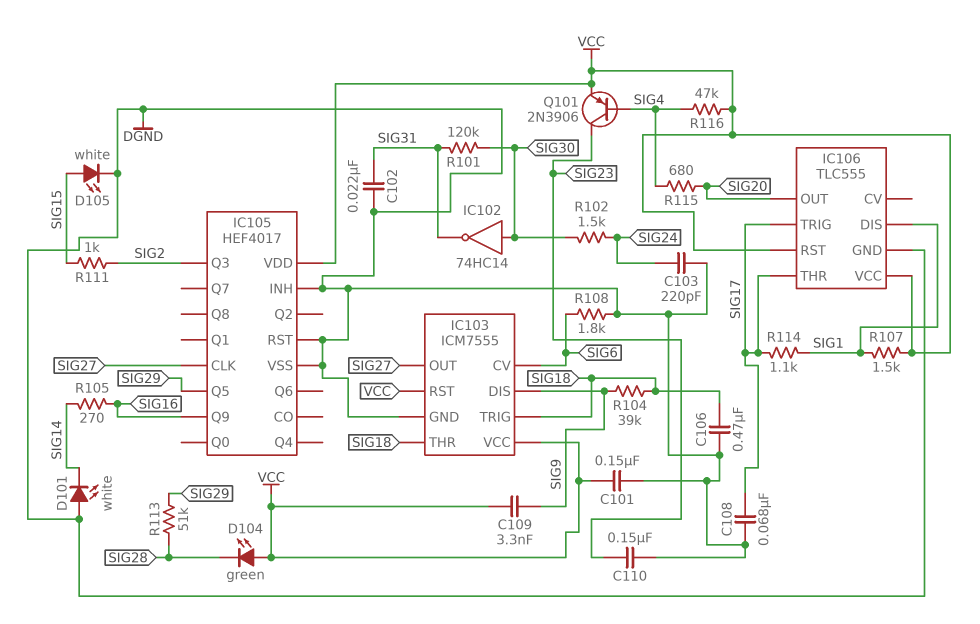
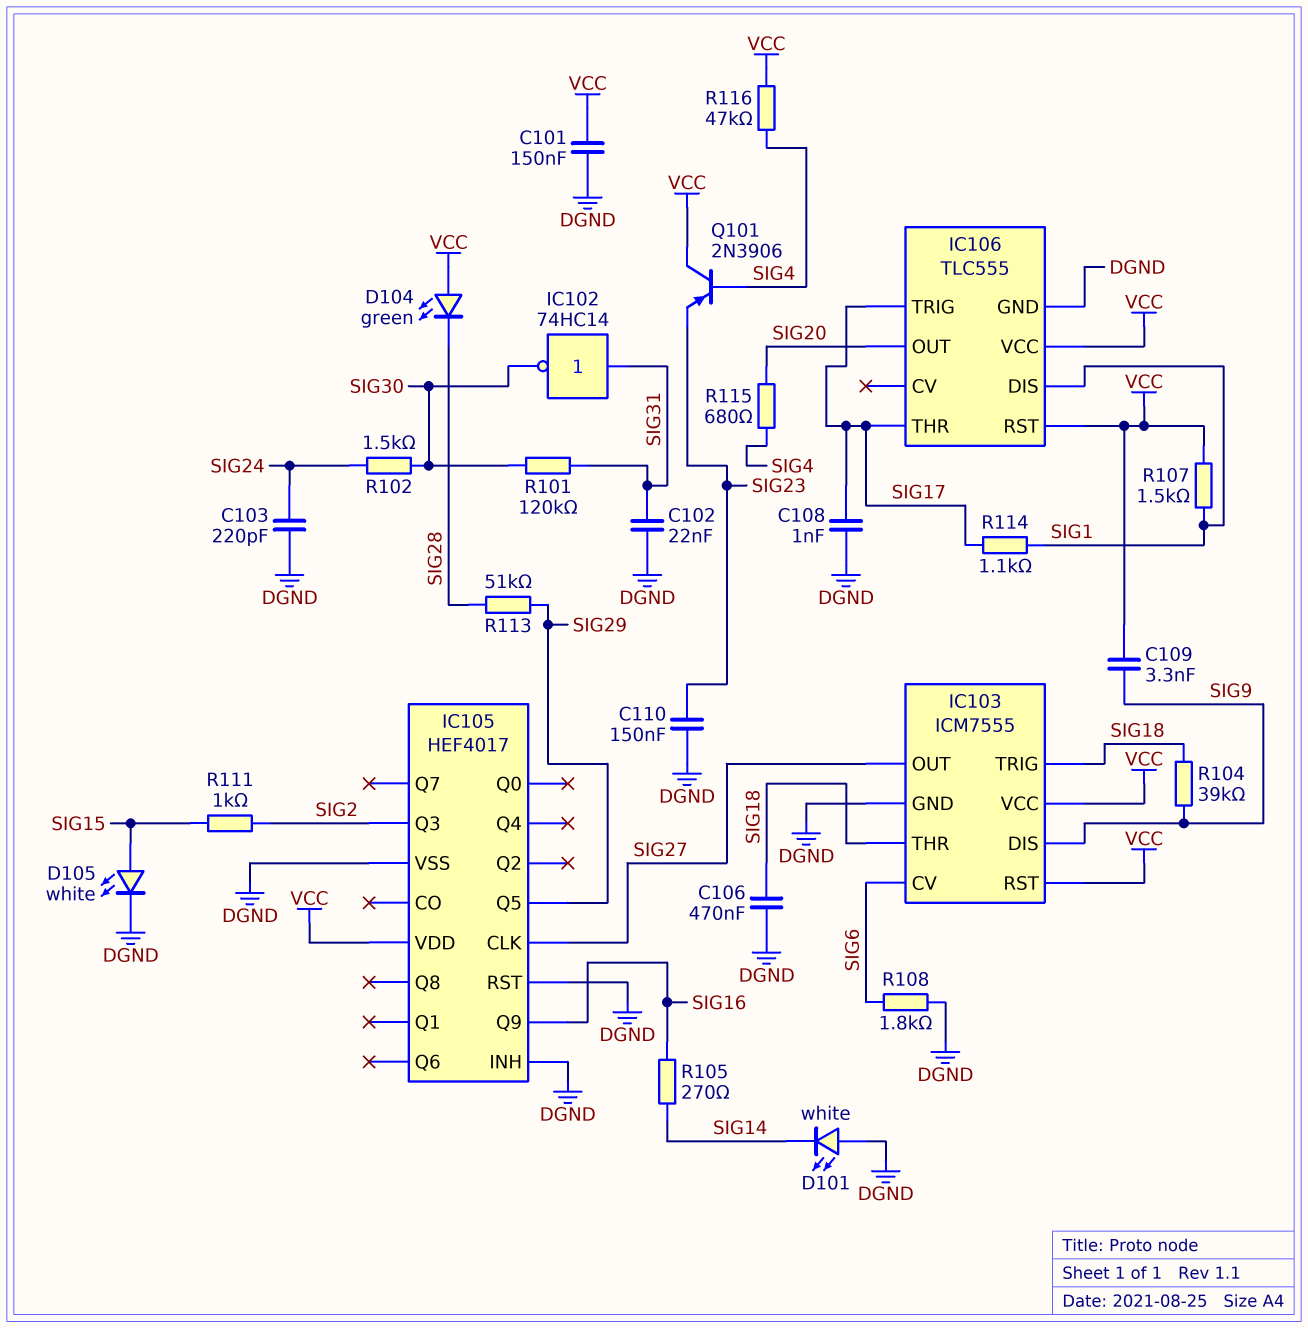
C108: 68nF (DGND, SIG17) -> 1nF (DGND, SIG17)
IC102: NOT 74HC14 (in SIG30, out SIG31) -> NOT 74HC14 (in SIG31, out SIG30)
Q101: PNP 2N3906 (B SIG4, C SIG23, E VCC) -> PNP 2N3906 (B SIG4, C VCC, E SIG23)

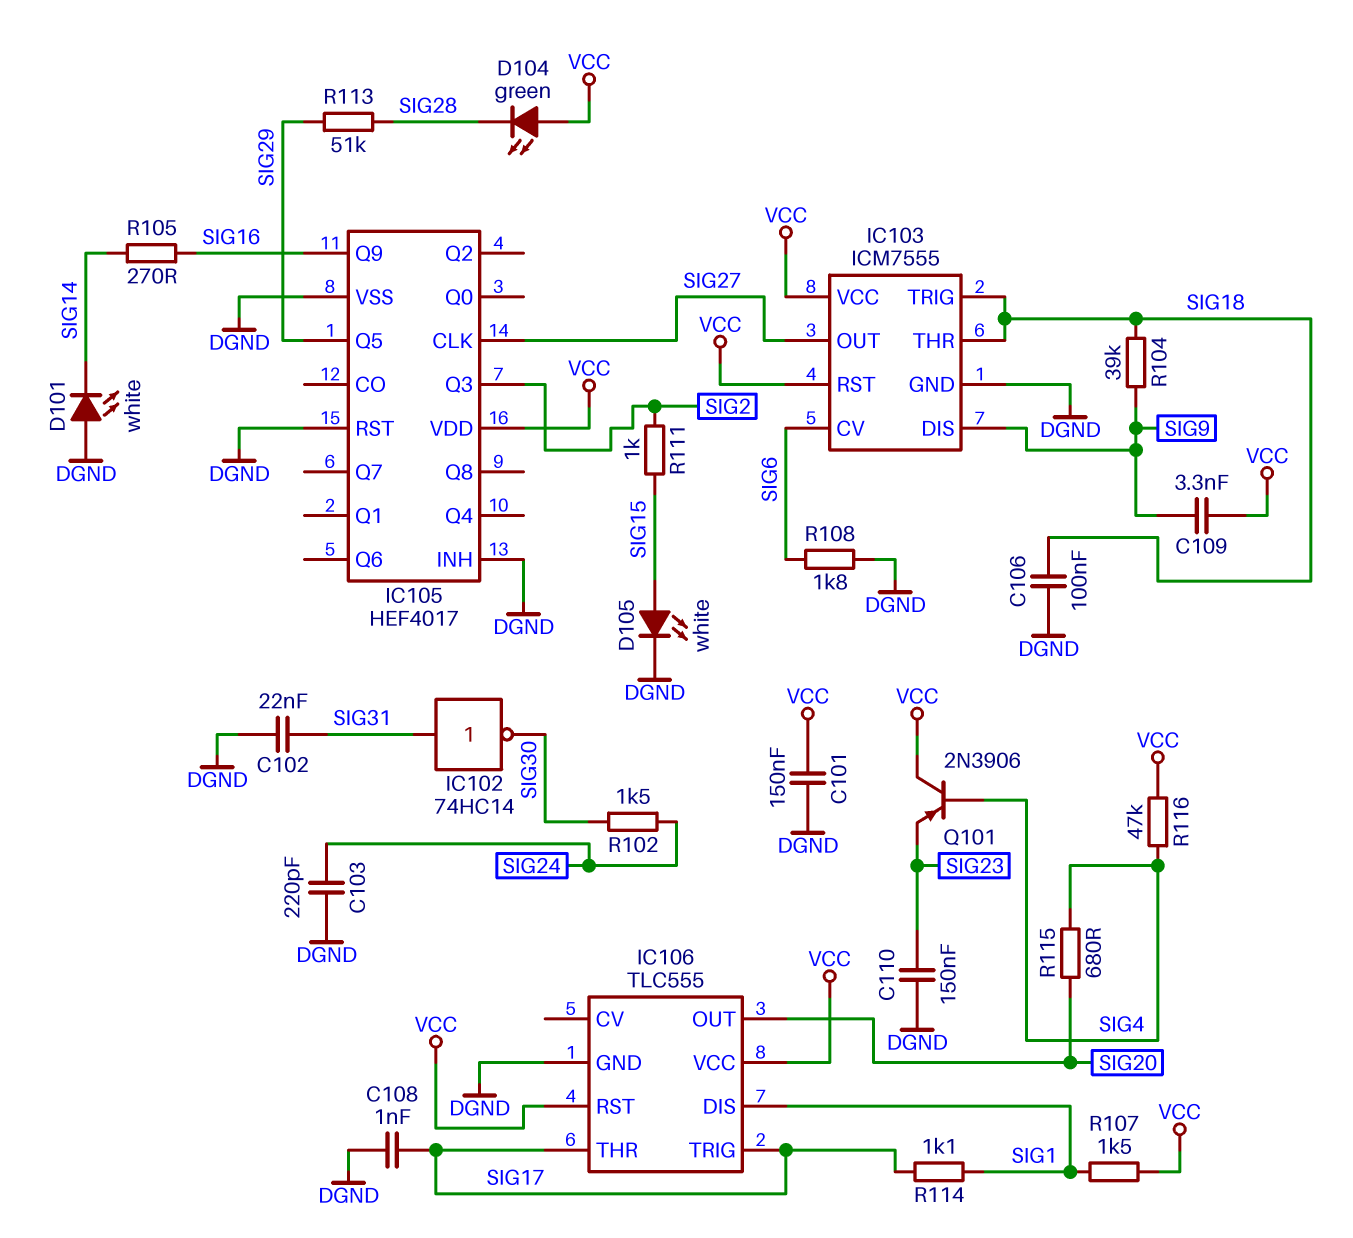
C106: 470nF (DGND, SIG18) -> 100nF (DGND, SIG18)
R101: 120k (SIG30, SIG31) -> none

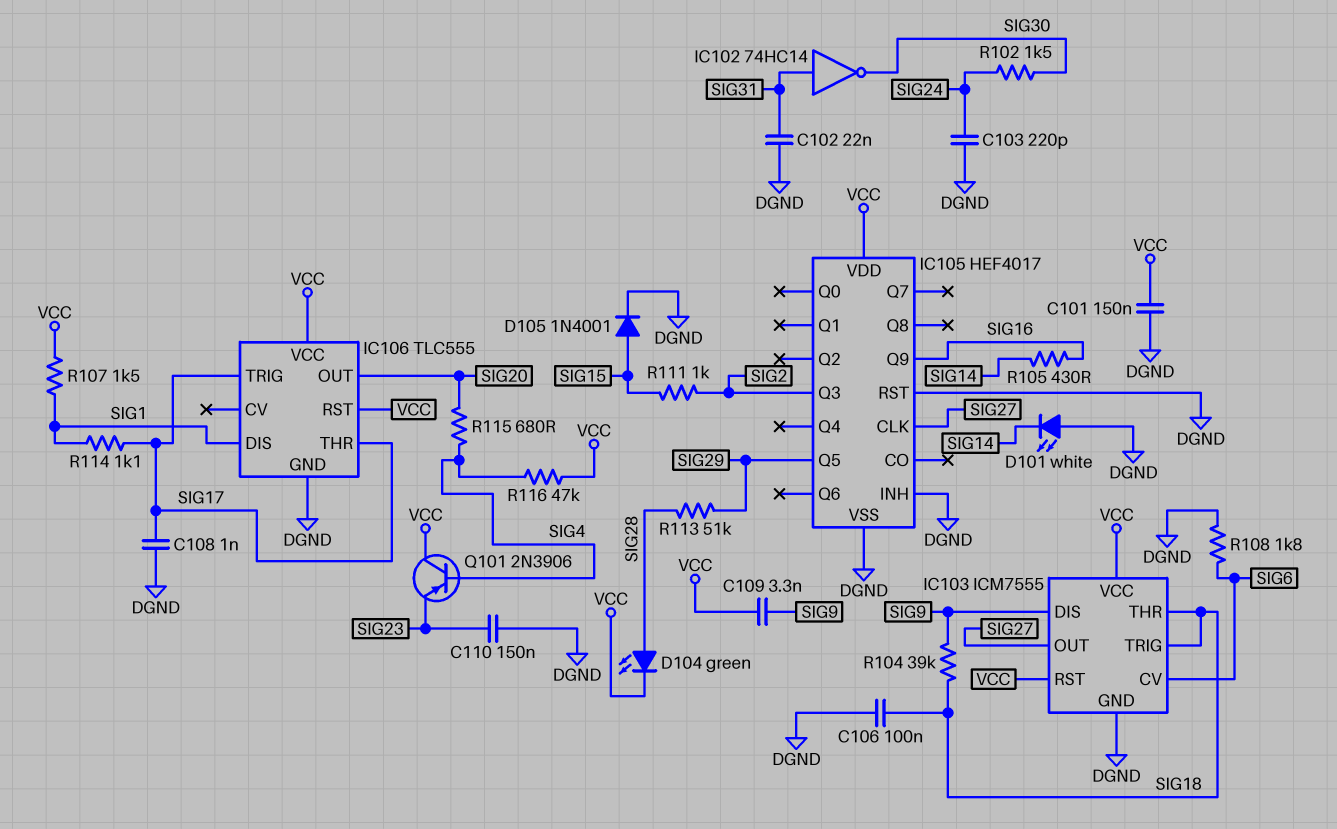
D104: LED green (A VCC, K SIG28) -> LED green (A SIG28, K VCC)
D105: LED white (A SIG15, K DGND) -> diode 1N4001 (A SIG15, K DGND)
R105: 270 (SIG14, SIG16) -> 430 (SIG14, SIG16)

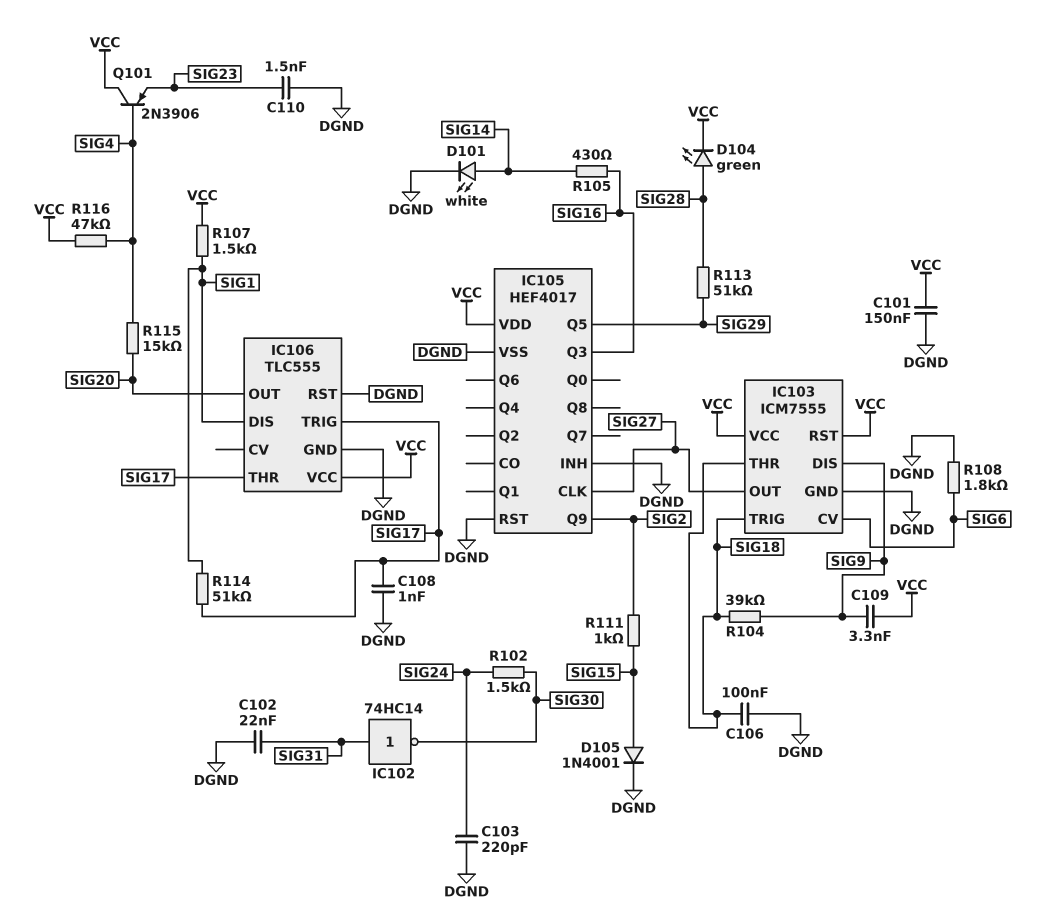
C110: 150nF (DGND, SIG23) -> 1.5nF (DGND, SIG23)
D101: LED white (A DGND, K SIG14) -> LED white (A SIG14, K DGND)
IC105 pin Q3: SIG2 -> SIG16
IC105 pin Q9: SIG16 -> SIG2
IC106 pin RST: VCC -> DGND
R114: 1.1k (SIG1, SIG17) -> 51k (SIG1, SIG17)
R115: 680 (SIG4, SIG20) -> 15k (SIG4, SIG20)

